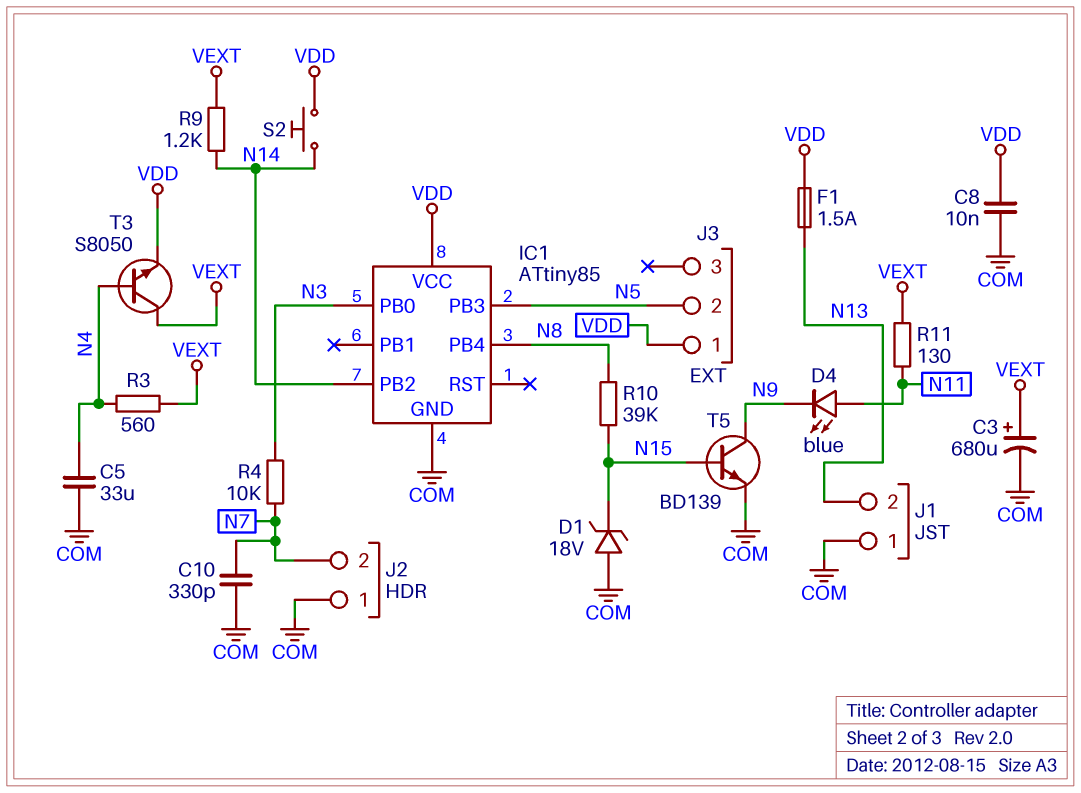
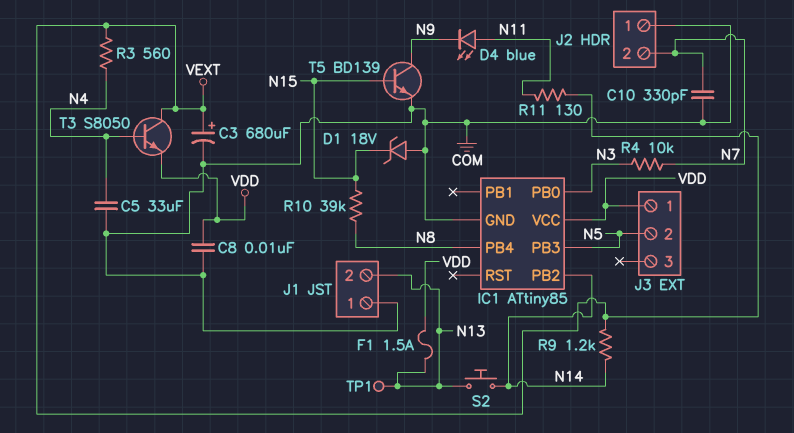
S2: button (N14, VDD) -> button (N13, N14)
TP1: none -> test point (N13)

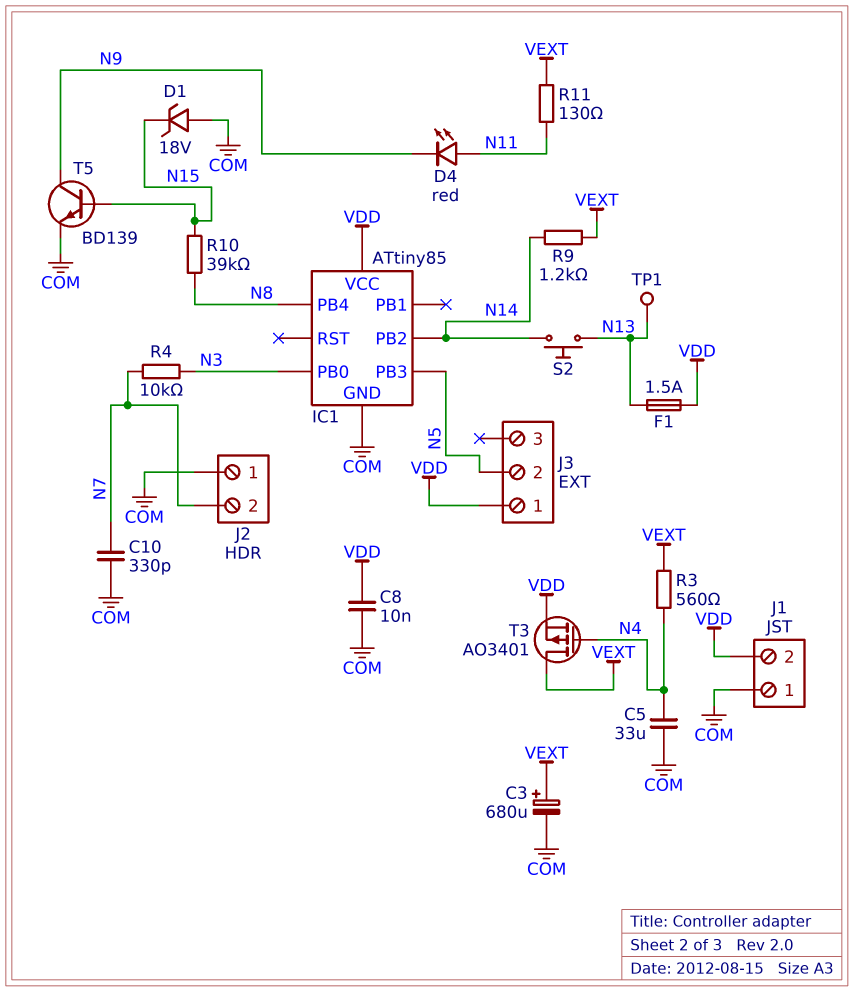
D4: LED blue (A N11, K N9) -> LED red (A N11, K N9)
J1 pin 2: N13 -> VDD
T3: NPN S8050 (B N4, C VEXT, E VDD) -> PMOS AO3401 (G N4, D VEXT, S VDD)

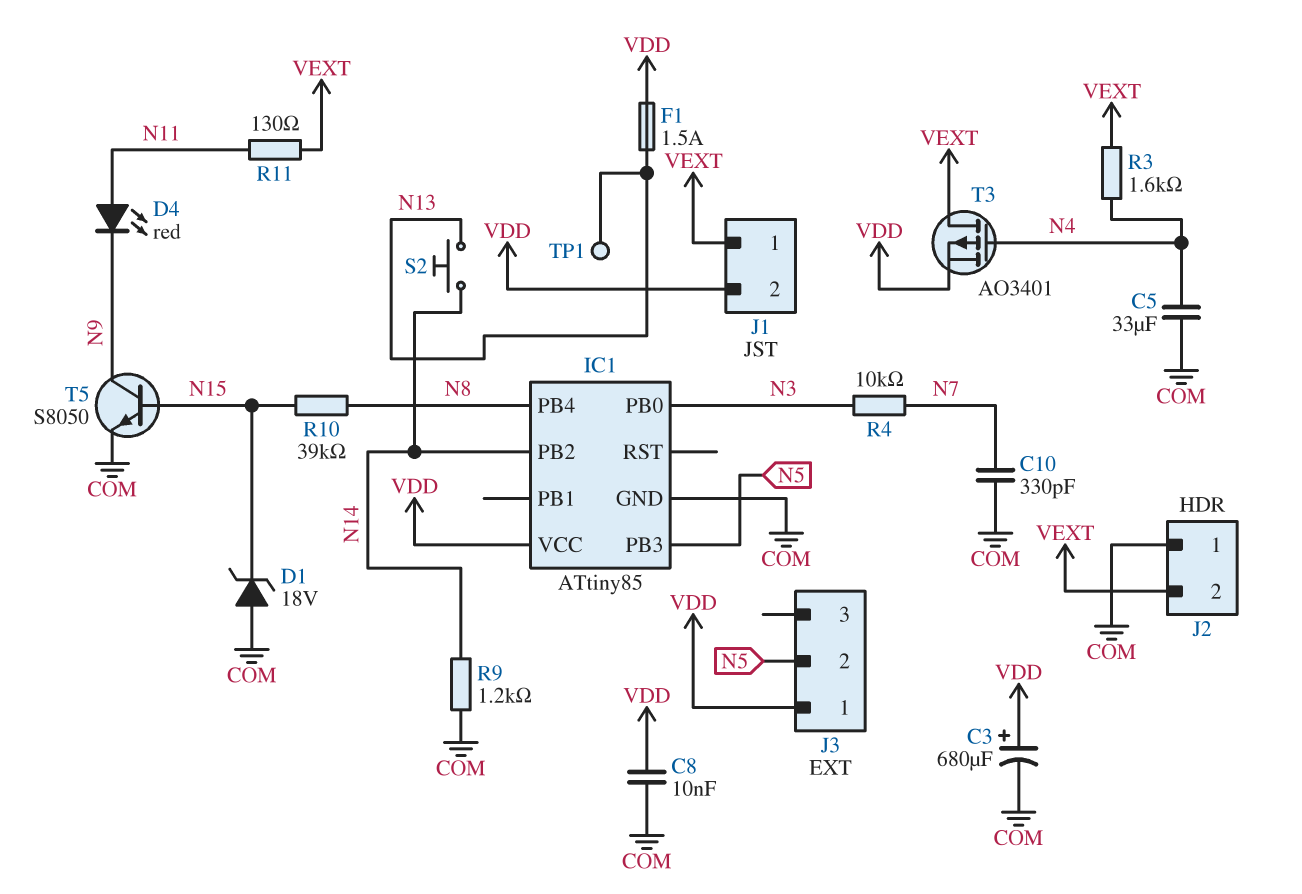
C3: 680uF (plus VEXT, minus COM) -> 680uF (plus VDD, minus COM)
J1 pin 1: COM -> VEXT
J2 pin 2: N7 -> VEXT
R3: 560 (N4, VEXT) -> 1.6k (N4, VEXT)
R9: 1.2k (N14, VEXT) -> 1.2k (COM, N14)
T5: NPN BD139 (B N15, C N9, E COM) -> NPN S8050 (B N15, C N9, E COM)

